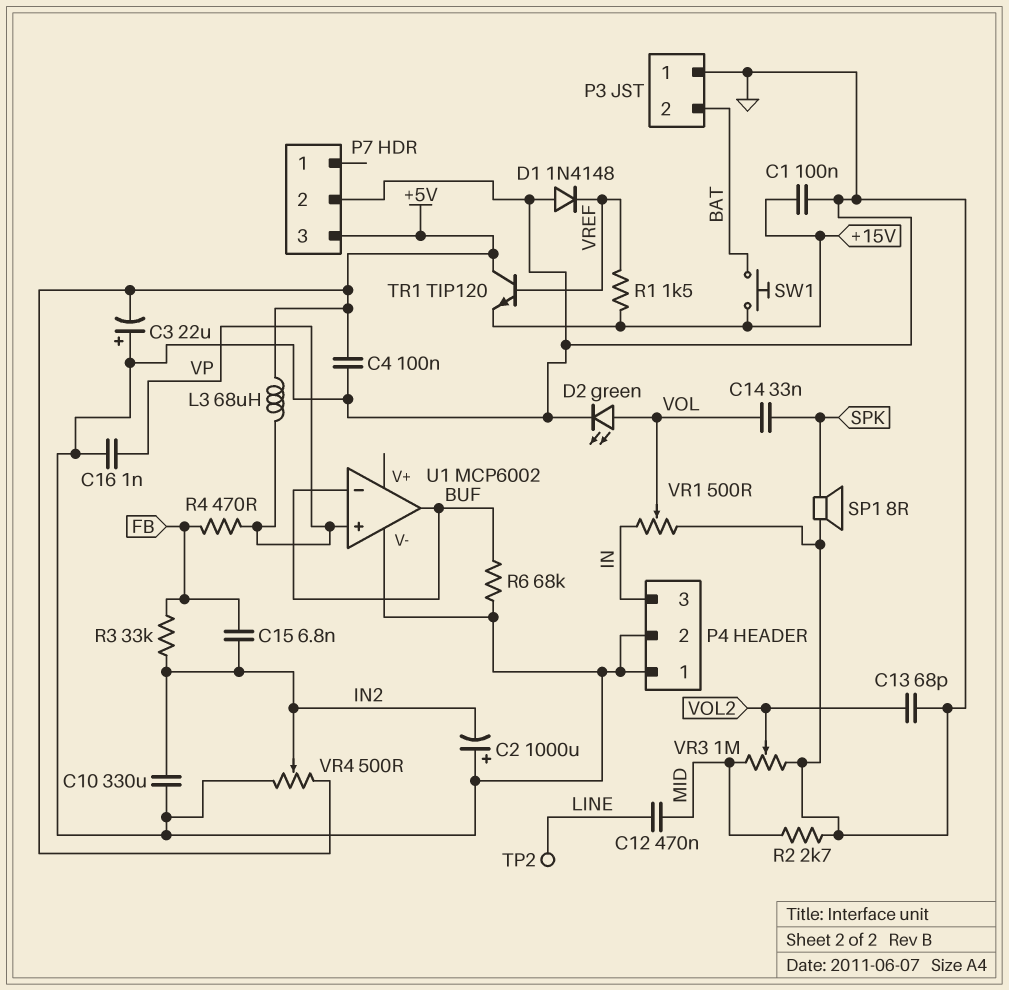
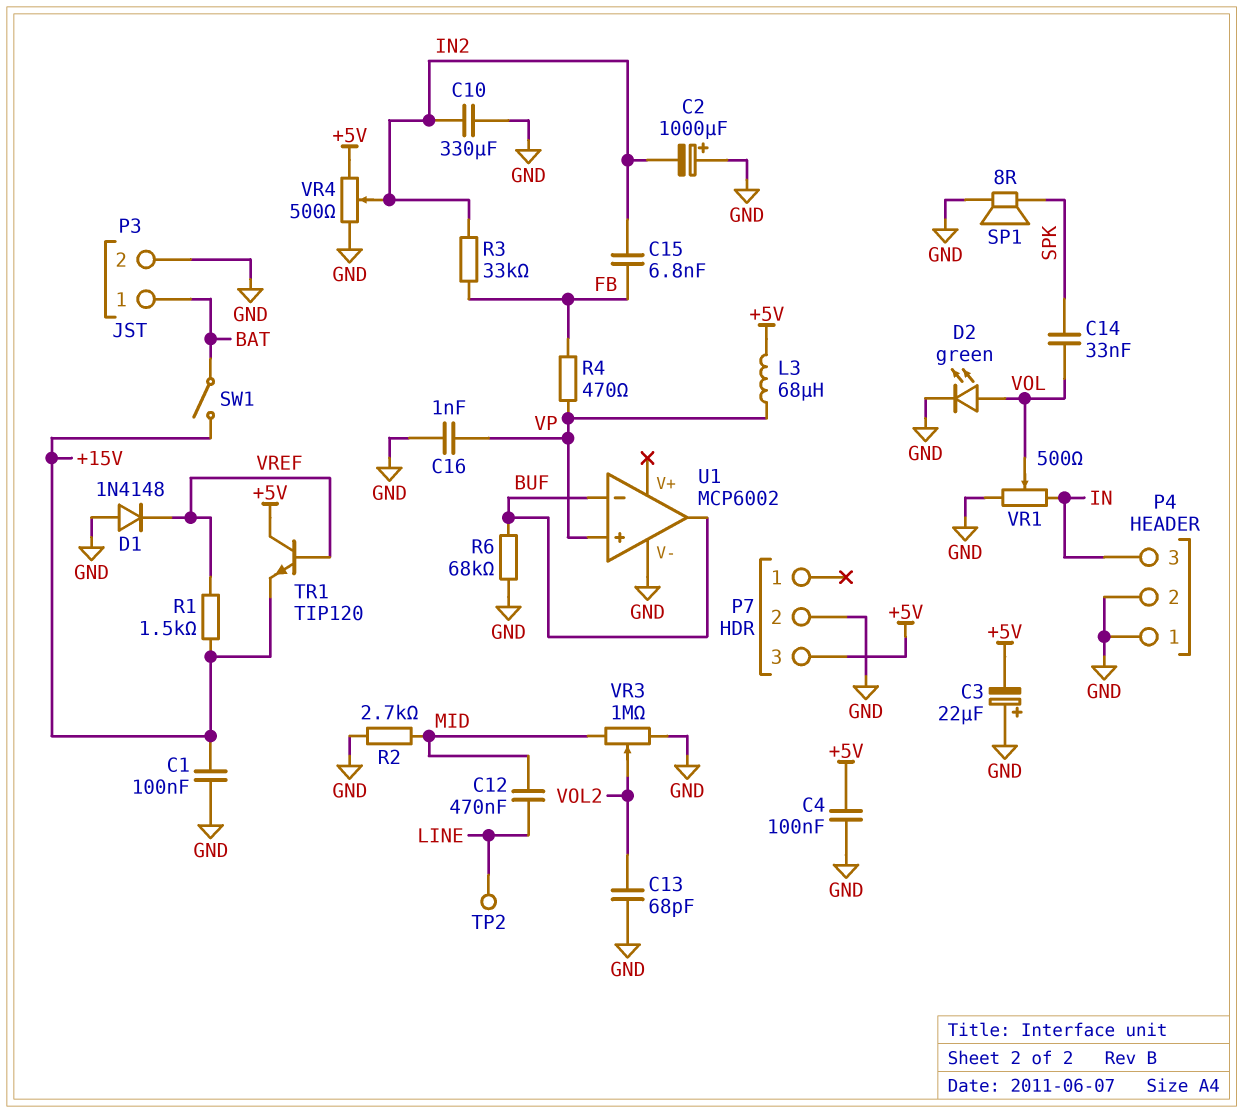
P3 pin 1: GND -> BAT
P3 pin 2: BAT -> GND
SW1: button (+15V, BAT) -> switch (+15V, BAT)

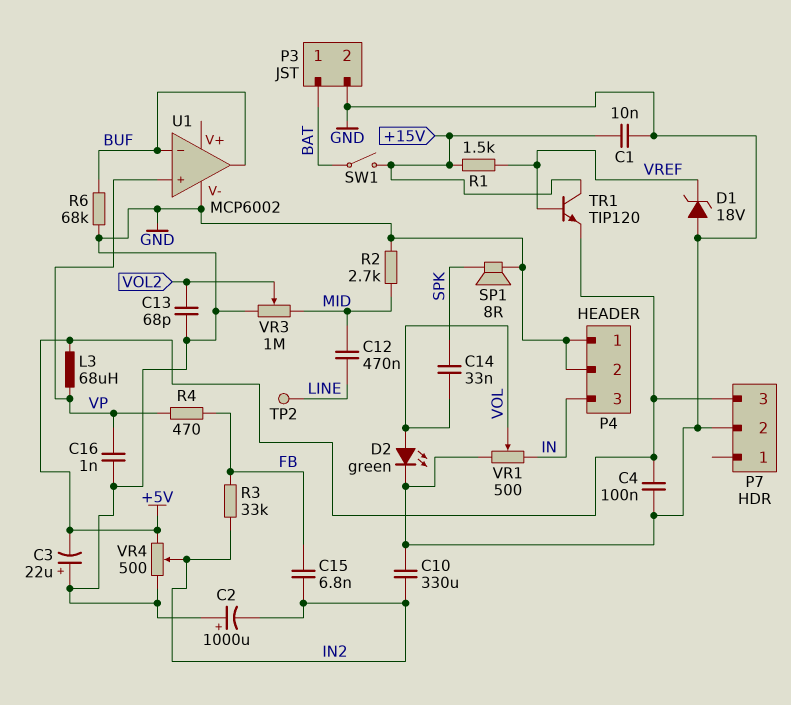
C1: 100nF (+15V, GND) -> 10nF (+15V, GND)
D1: diode 1N4148 (A GND, K VREF) -> zener 18V (A GND, K VREF)
TR1: NPN TIP120 (B VREF, C +5V, E +15V) -> NPN TIP120 (B VREF, C +15V, E +5V)

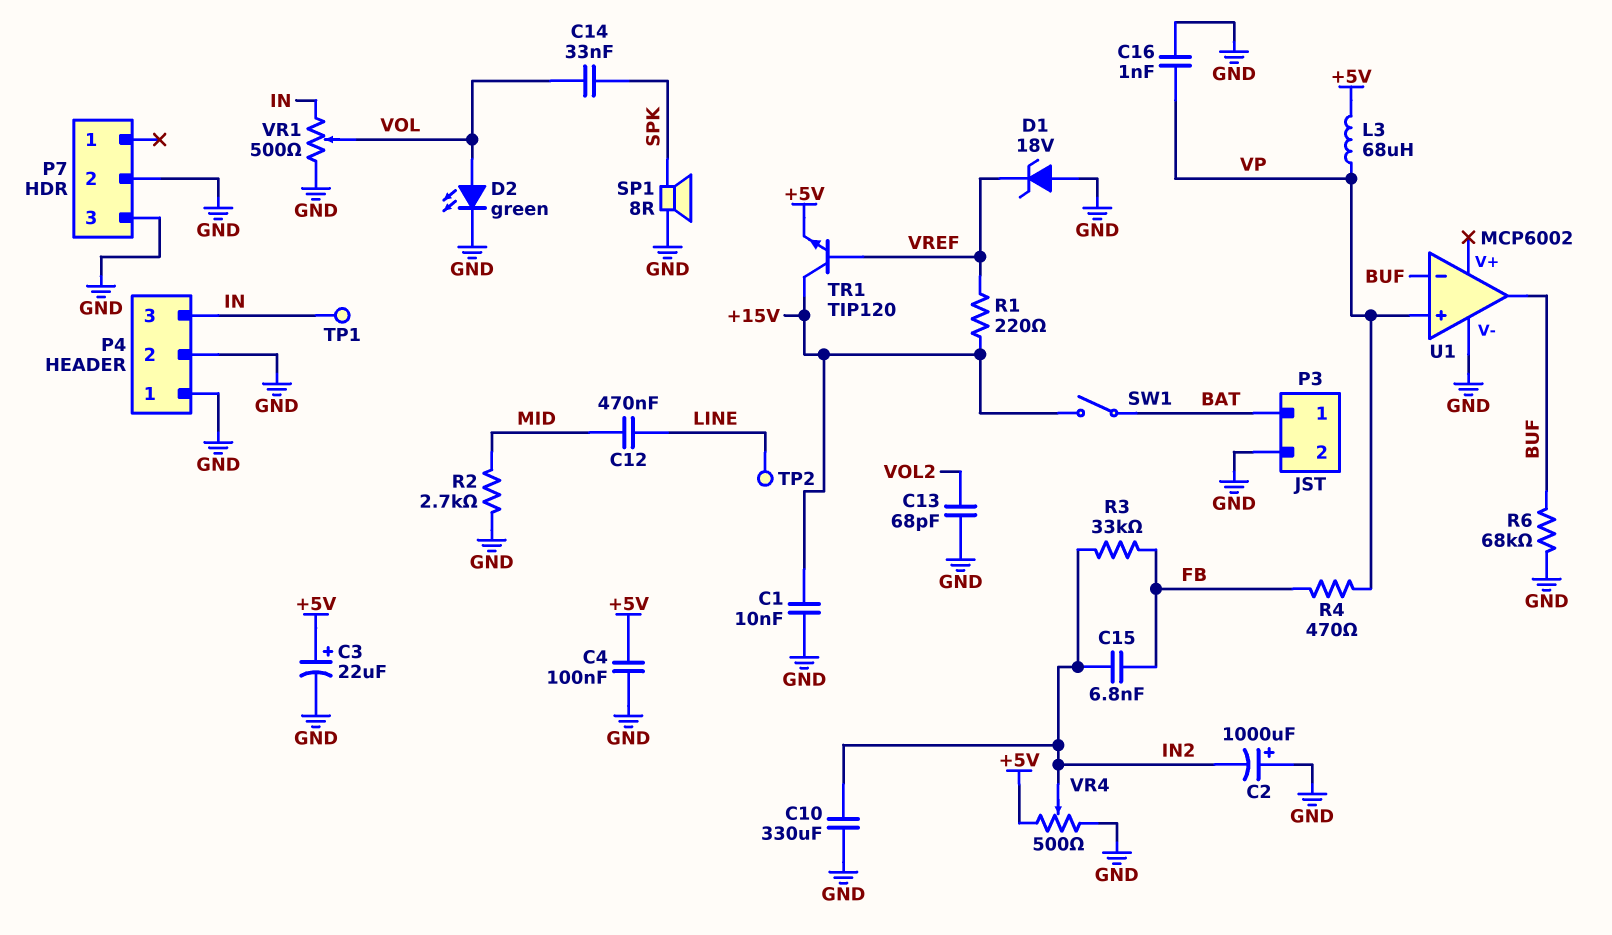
C3: 22uF (plus GND, minus +5V) -> 22uF (plus +5V, minus GND)
P7 pin 3: +5V -> GND
R1: 1.5k (+15V, VREF) -> 220 (+15V, VREF)
TP1: none -> test point (IN)
VR3: 1M (GND, MID, wiper VOL2) -> none

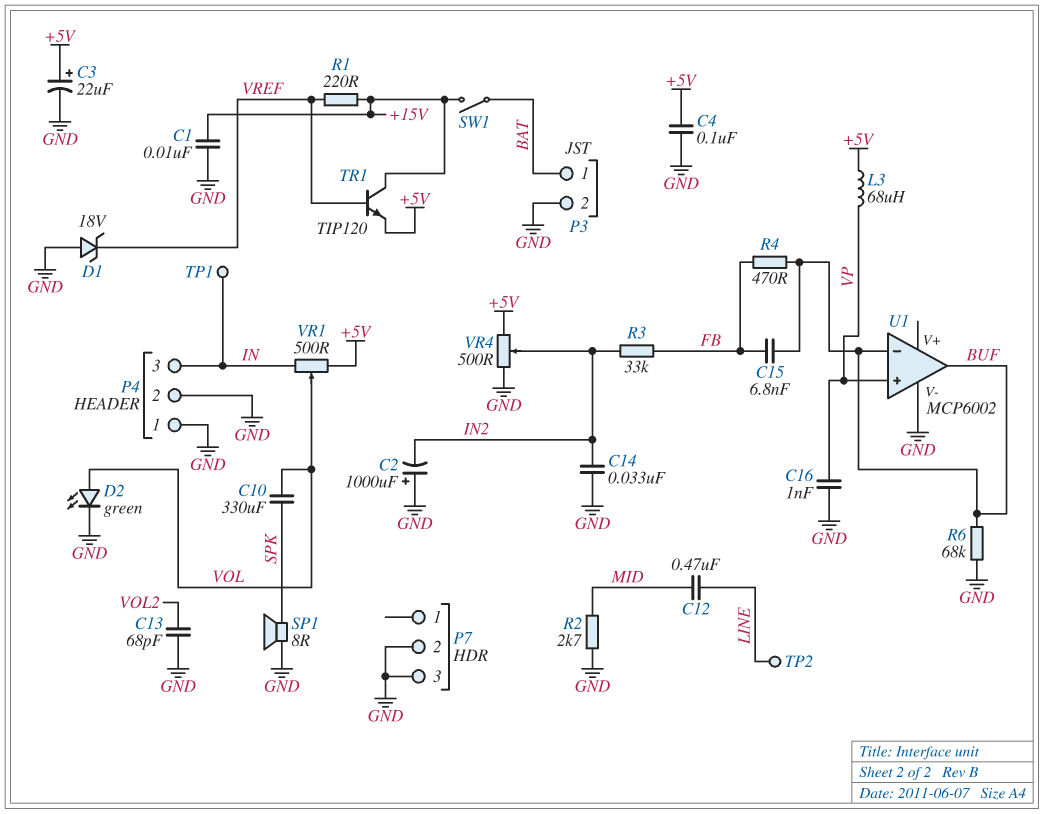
C10: 330uF (GND, IN2) -> 330uF (SPK, VOL)
C14: 33nF (SPK, VOL) -> 33nF (GND, IN2)
C15: 6.8nF (FB, IN2) -> 6.8nF (BUF, FB)
R4: 470 (FB, VP) -> 470 (BUF, FB)
VR1: 500 (GND, IN, wiper VOL) -> 500 (+5V, IN, wiper VOL)

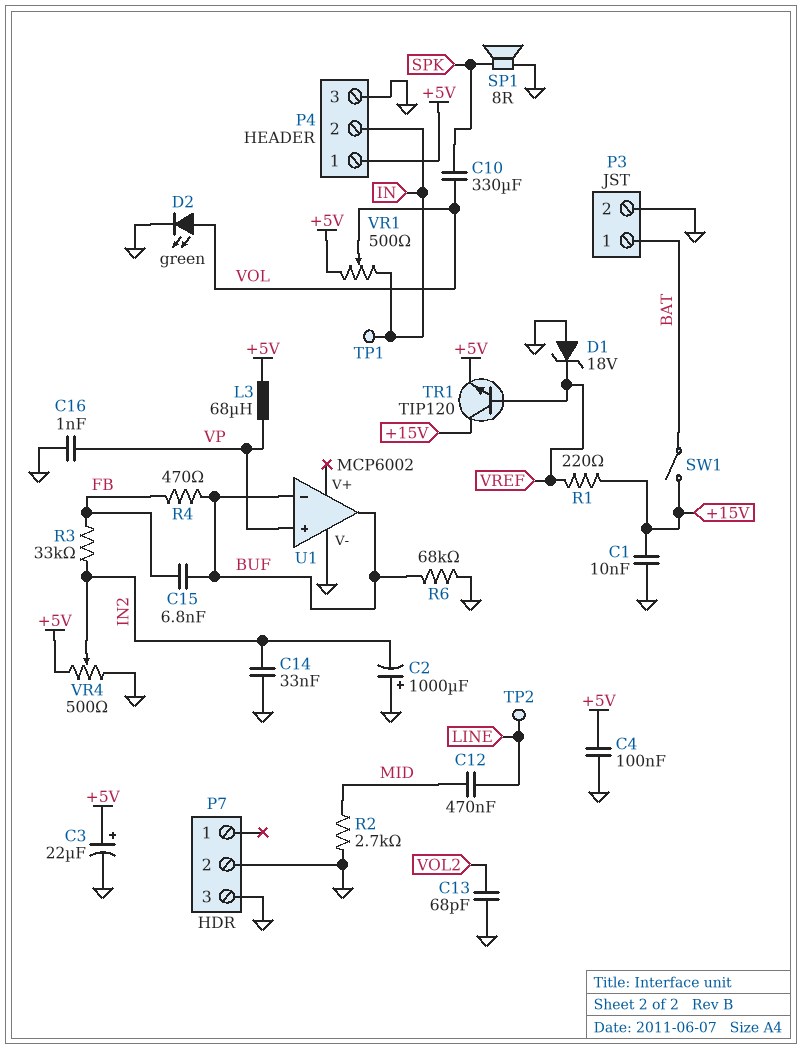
P4 pin 1: GND -> +5V
P4 pin 2: GND -> IN
P4 pin 3: IN -> GND

